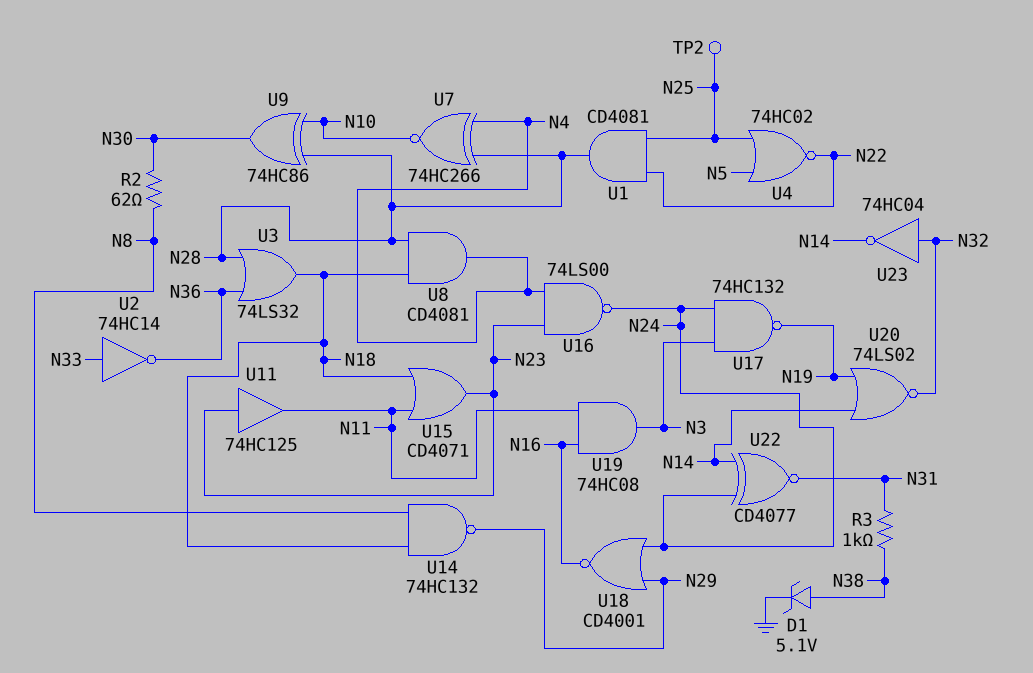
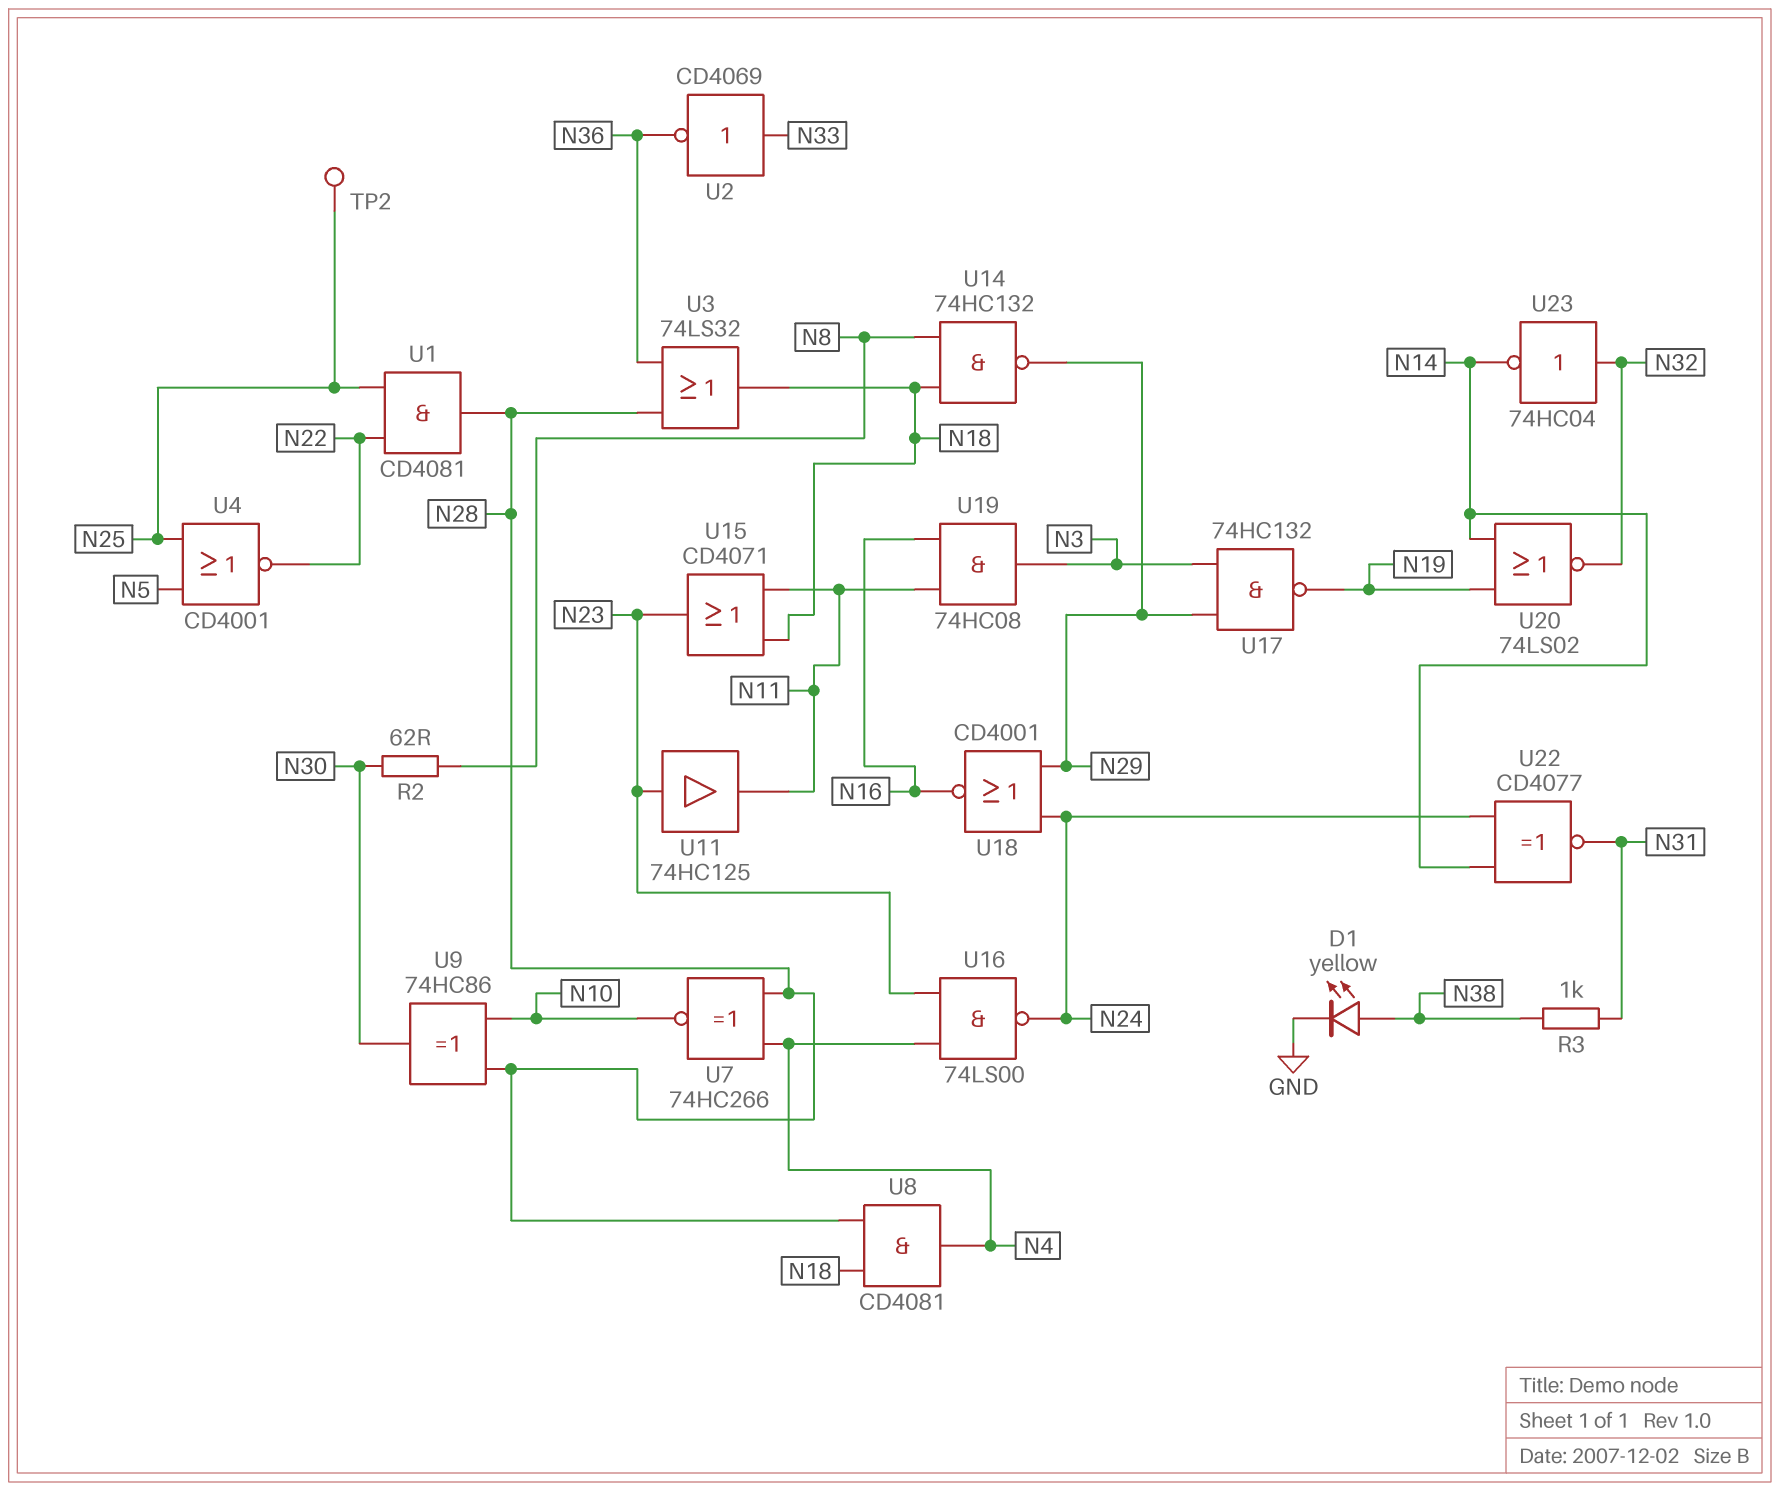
D1: zener 5.1V (A N38, K GND) -> LED yellow (A N38, K GND)
U2: NOT 74HC14 (in N33, out N36) -> NOT CD4069 (in N33, out N36)
U4: NOR 74HC02 (in N5, in N25, out N22) -> NOR CD4001 (in N5, in N25, out N22)
U17: NAND 74HC132 (in N3, in N24, out N19) -> NAND 74HC132 (in N3, in N29, out N19)

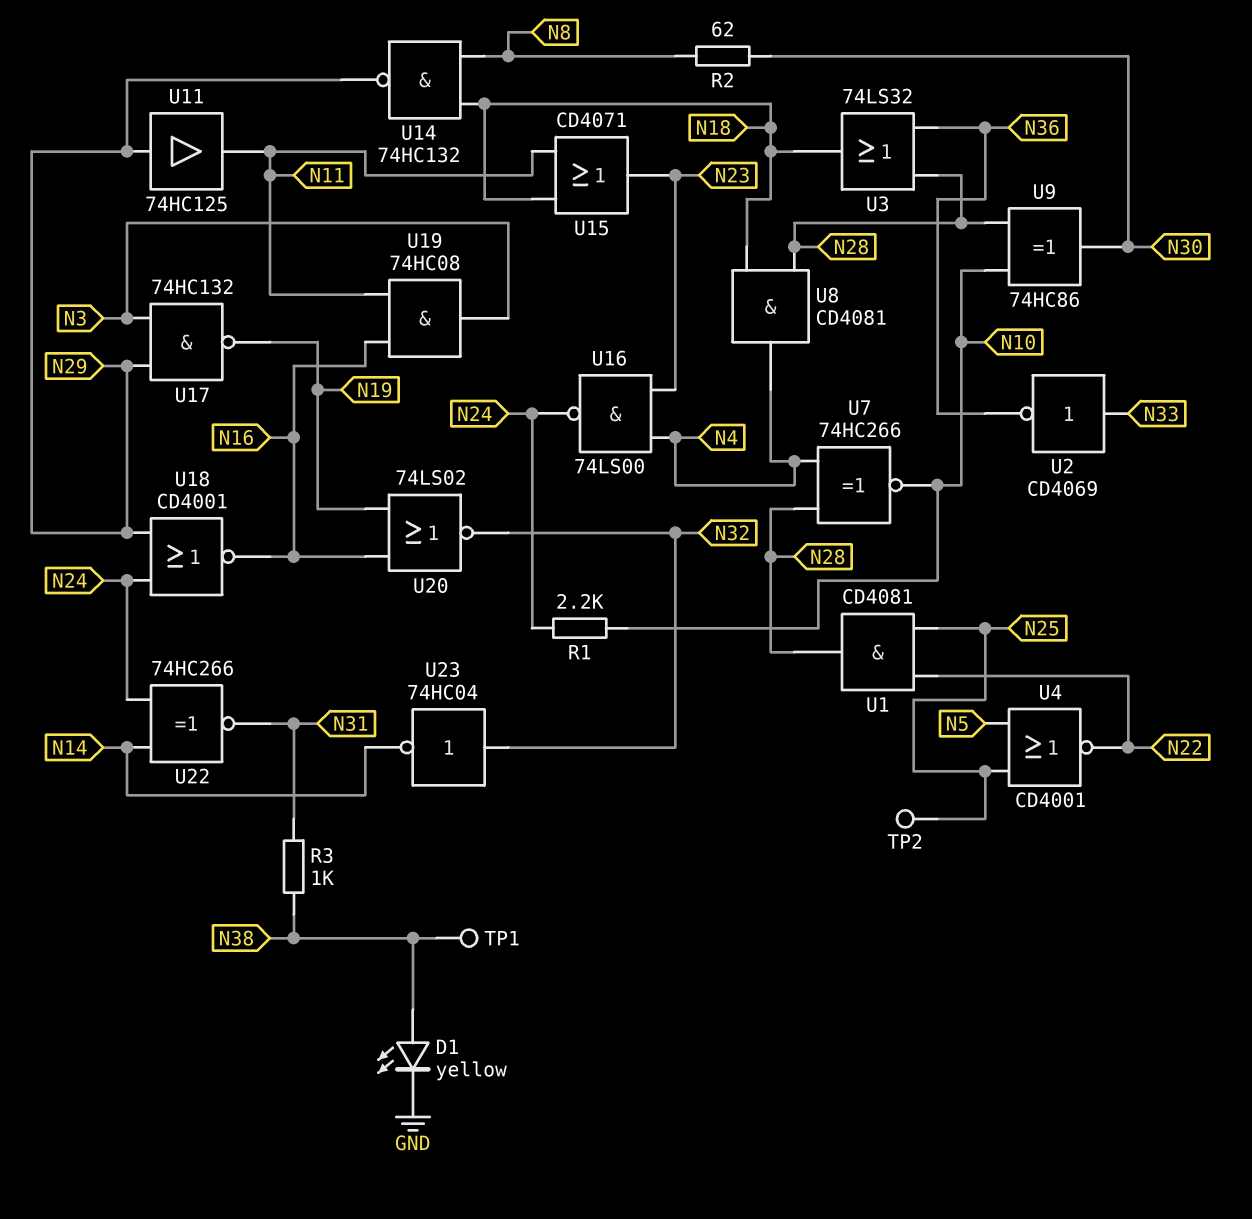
R1: none -> 2.2k (N10, N24)
TP1: none -> test point (N38)
U11: buffer 74HC125 (in N23, out N11) -> buffer 74HC125 (in N29, out N11)
U20: NOR 74LS02 (in N14, in N19, out N32) -> NOR 74LS02 (in N16, in N19, out N32)
U22: XNOR CD4077 (in N14, in N24, out N31) -> XNOR 74HC266 (in N14, in N24, out N31)

